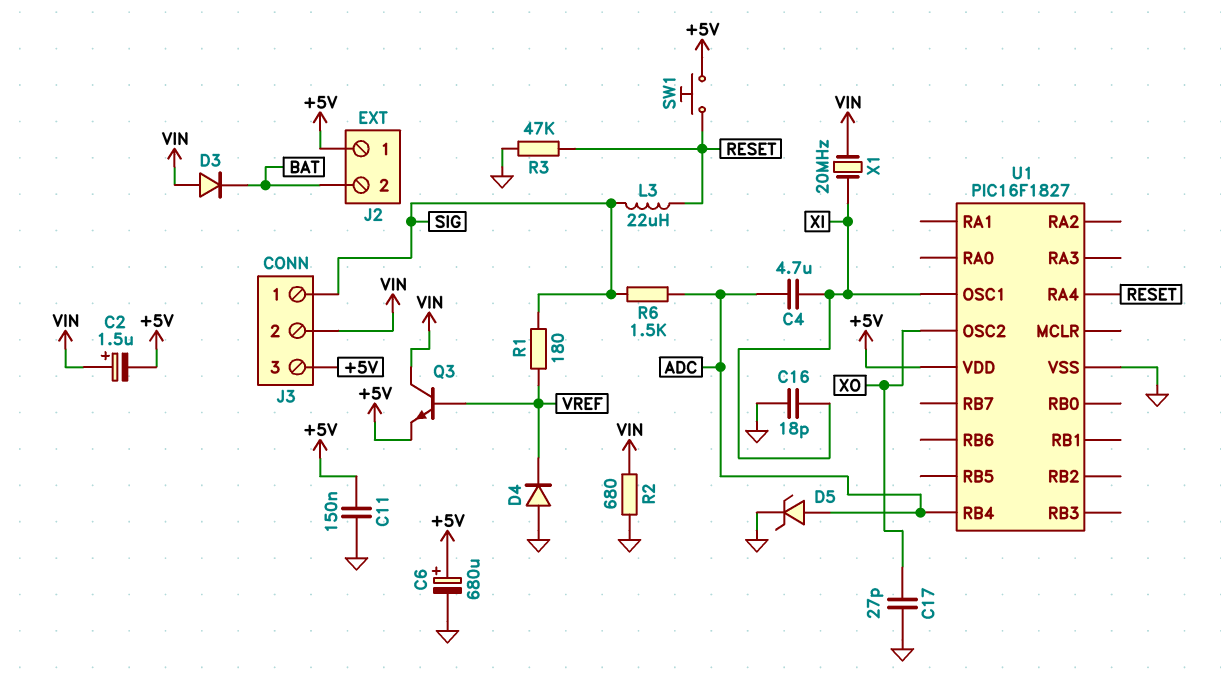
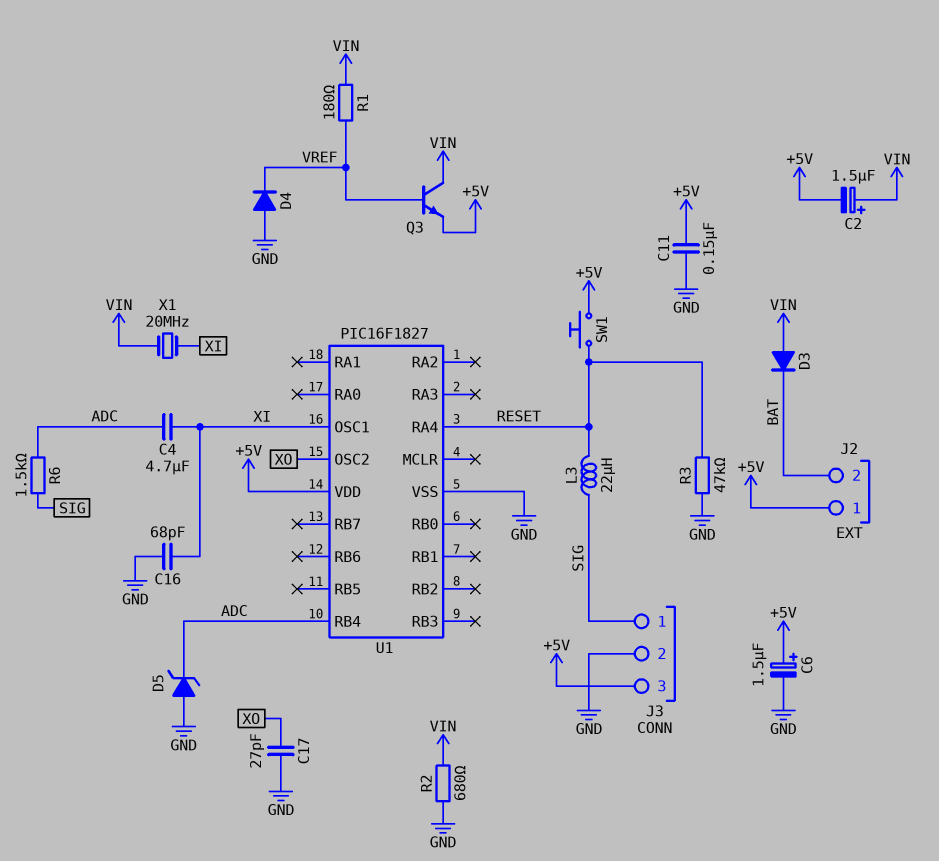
C6: 680uF (plus +5V, minus GND) -> 1.5uF (plus +5V, minus GND)
C16: 18pF (GND, XI) -> 68pF (GND, XI)
D5: zener (A ADC, K GND) -> zener (A GND, K ADC)
J3 pin 2: VIN -> GND
R1: 180 (SIG, VREF) -> 180 (VIN, VREF)

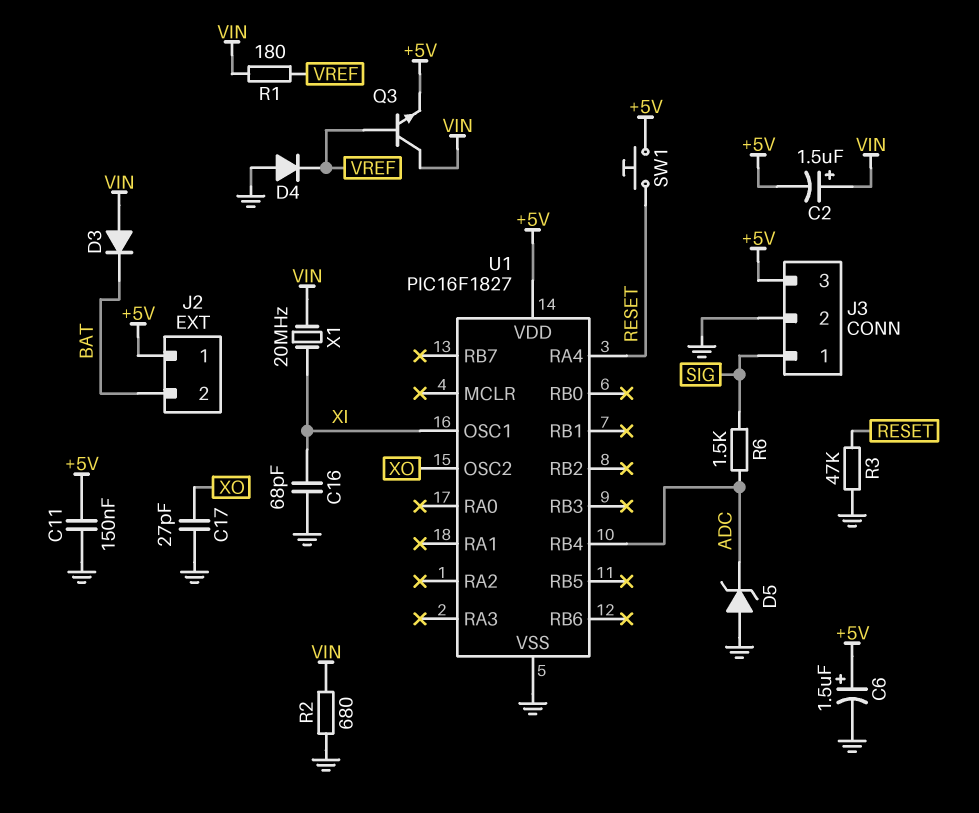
C4: 4.7uF (ADC, XI) -> none
L3: 22uH (RESET, SIG) -> none

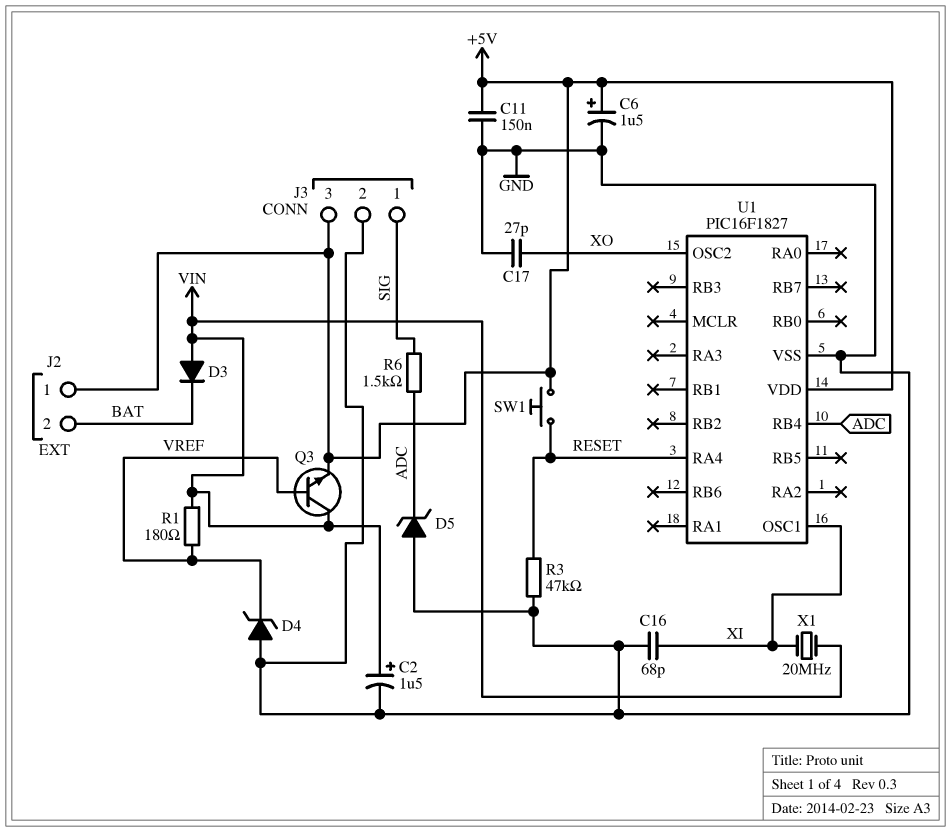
C2: 1.5uF (plus VIN, minus +5V) -> 1.5uF (plus VIN, minus GND)
D4: diode (A GND, K VREF) -> zener (A GND, K VREF)
R2: 680 (GND, VIN) -> none

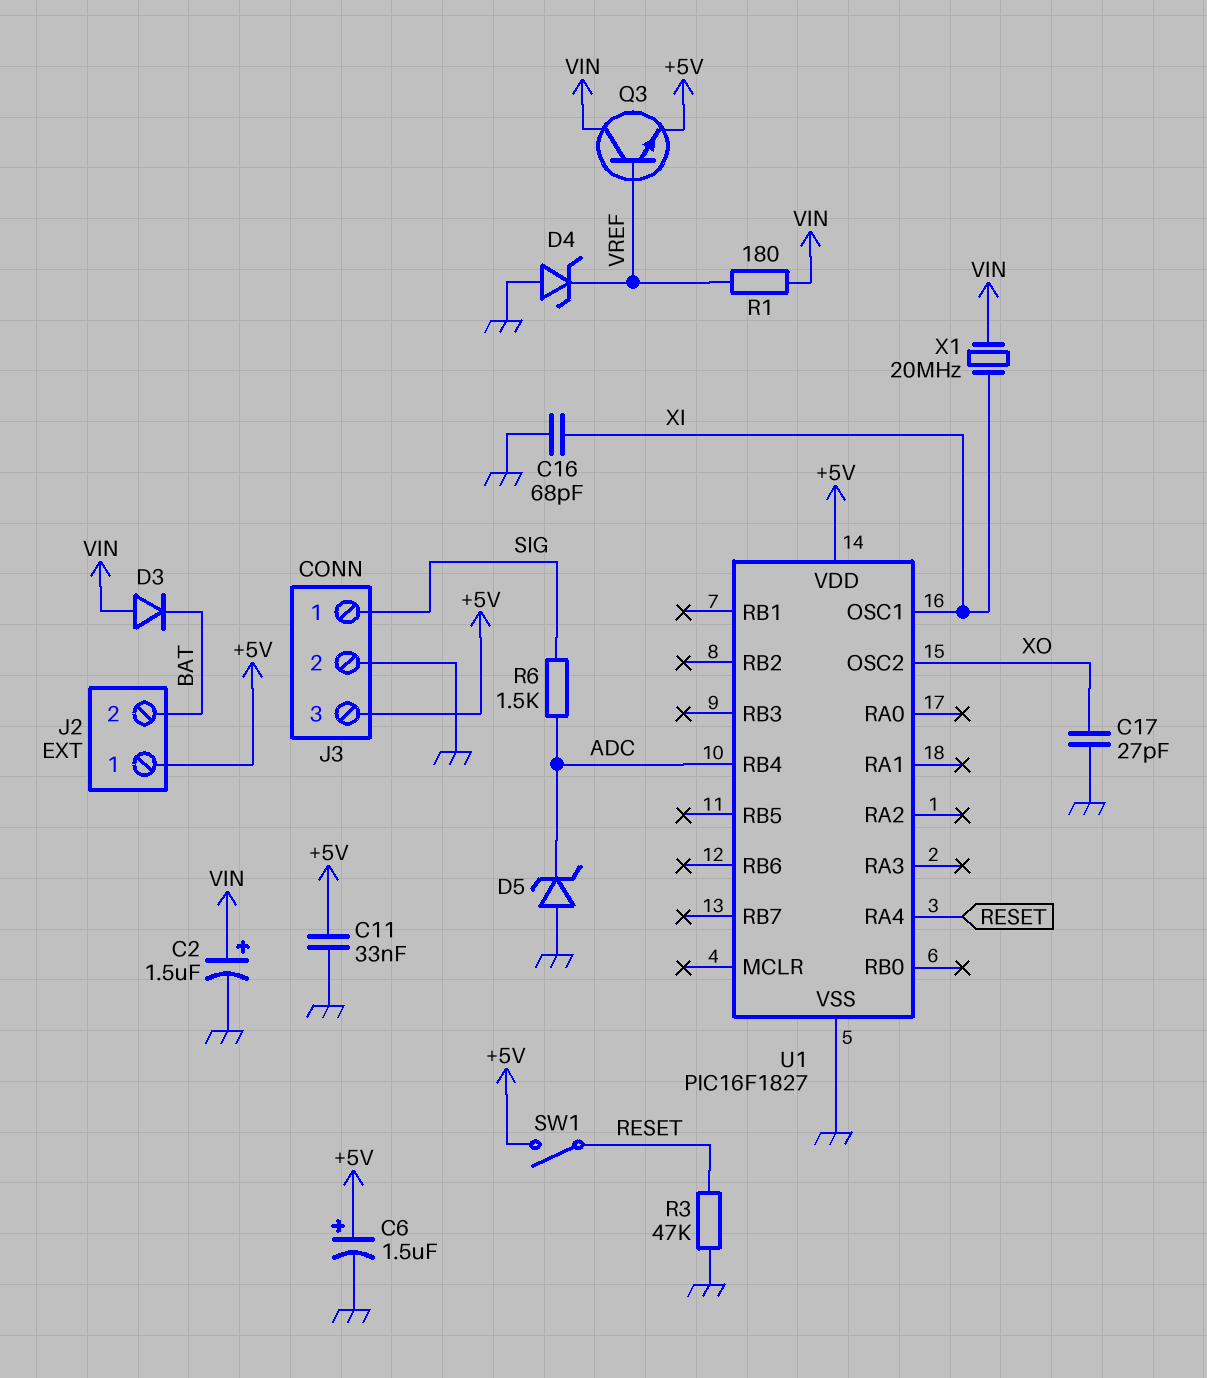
C11: 150nF (+5V, GND) -> 33nF (+5V, GND)
SW1: button (+5V, RESET) -> switch (+5V, RESET)

